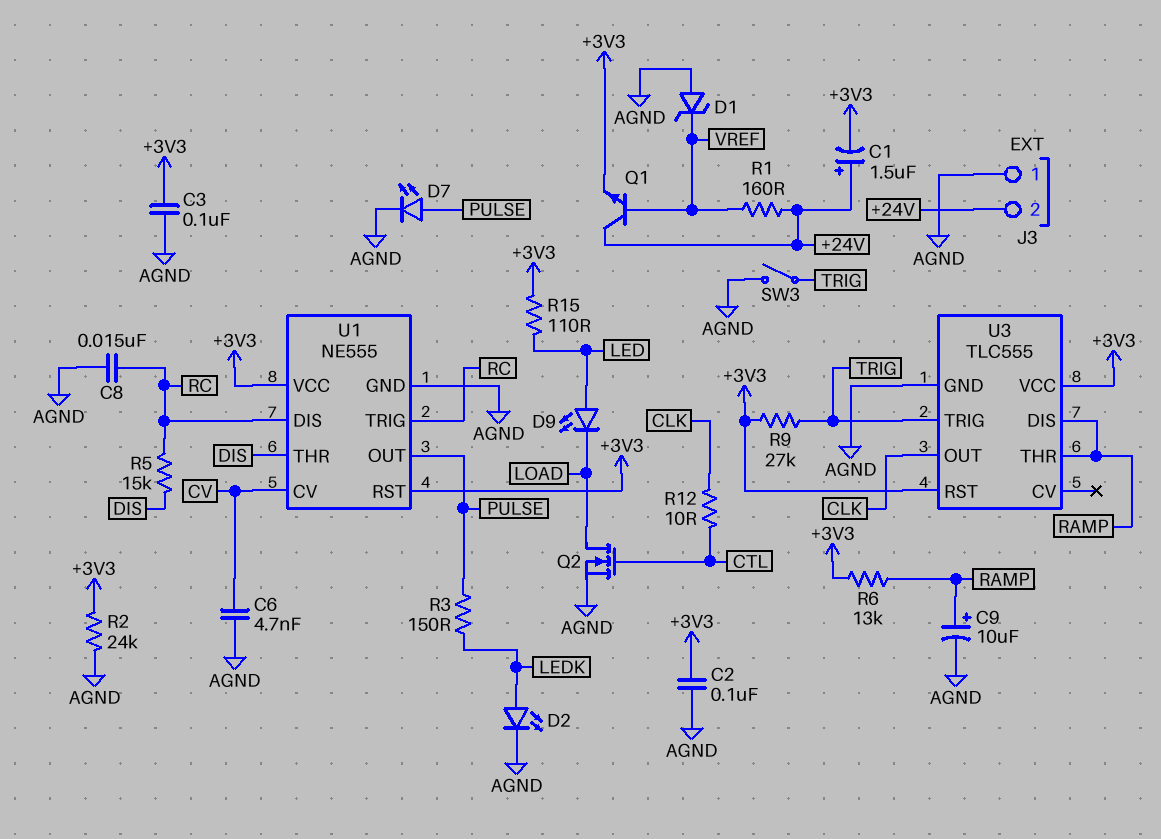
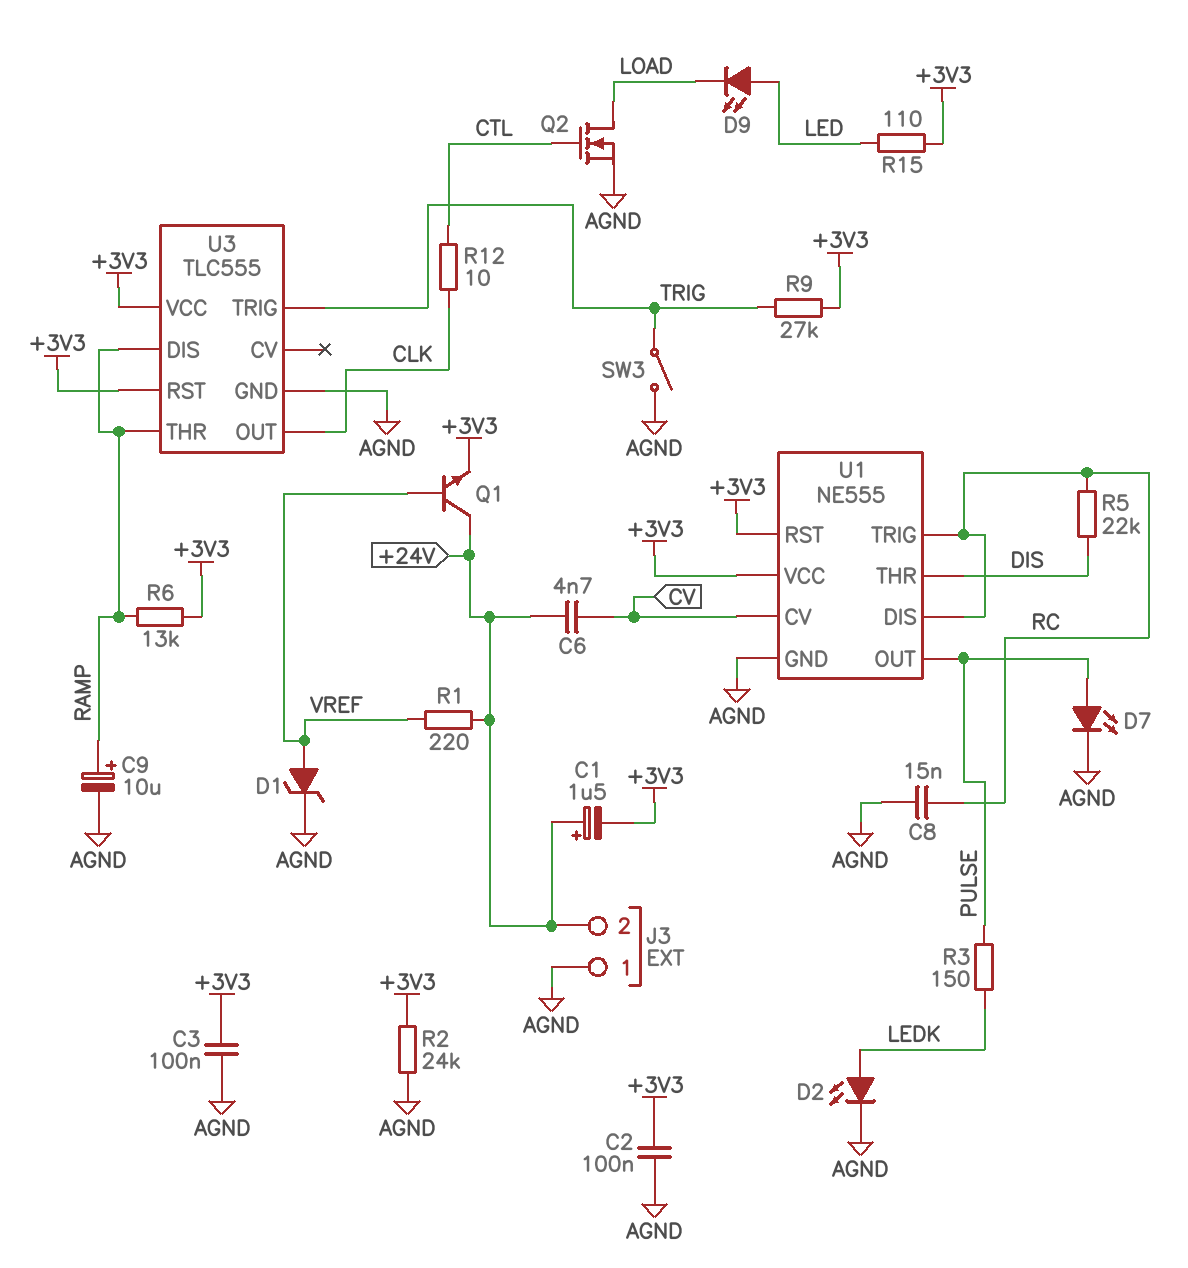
C6: 4.7nF (AGND, CV) -> 4.7nF (+24V, CV)
D1: zener (A AGND, K VREF) -> zener (A VREF, K AGND)
R1: 160 (+24V, VREF) -> 220 (+24V, VREF)
R5: 15k (DIS, RC) -> 22k (DIS, RC)

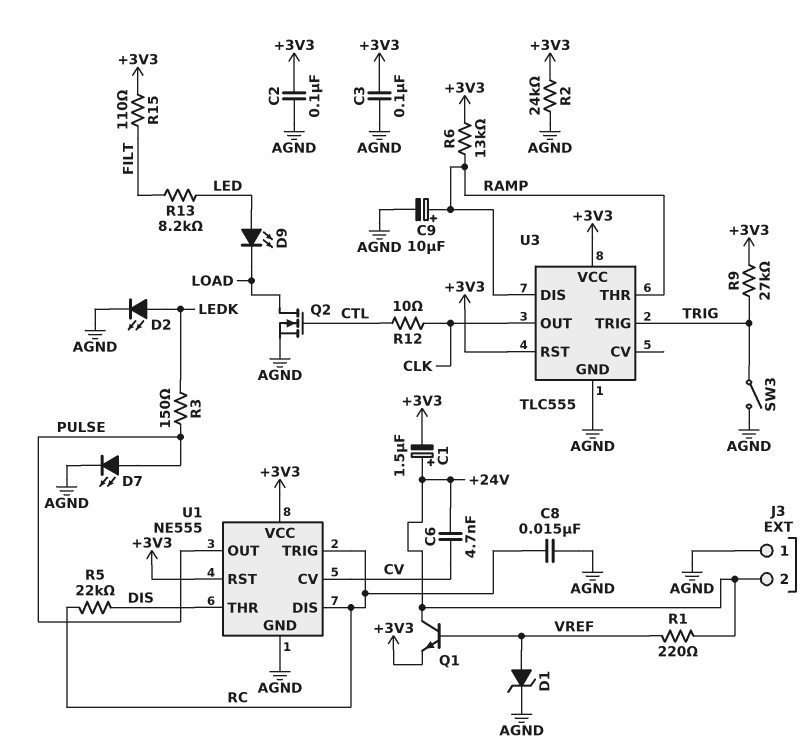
R13: none -> 8.2k (FILT, LED)
R15: 110 (+3V3, LED) -> 110 (+3V3, FILT)

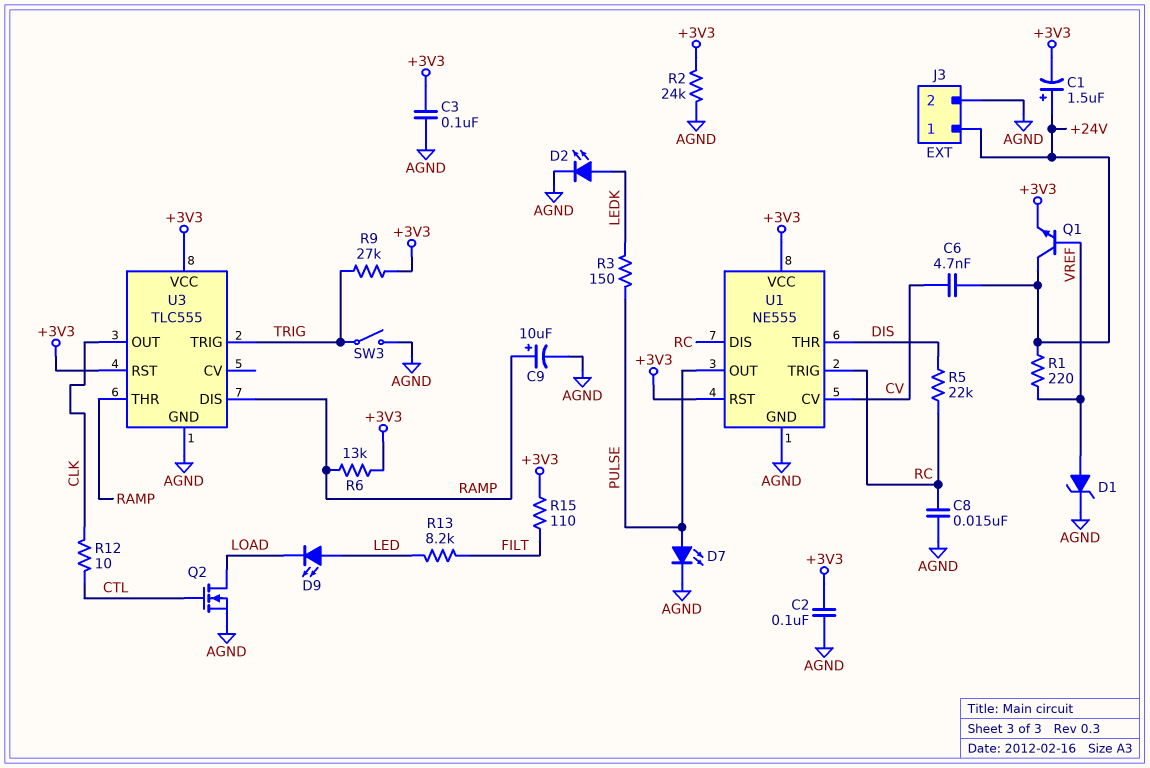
J3 pin 1: AGND -> +24V
J3 pin 2: +24V -> AGND

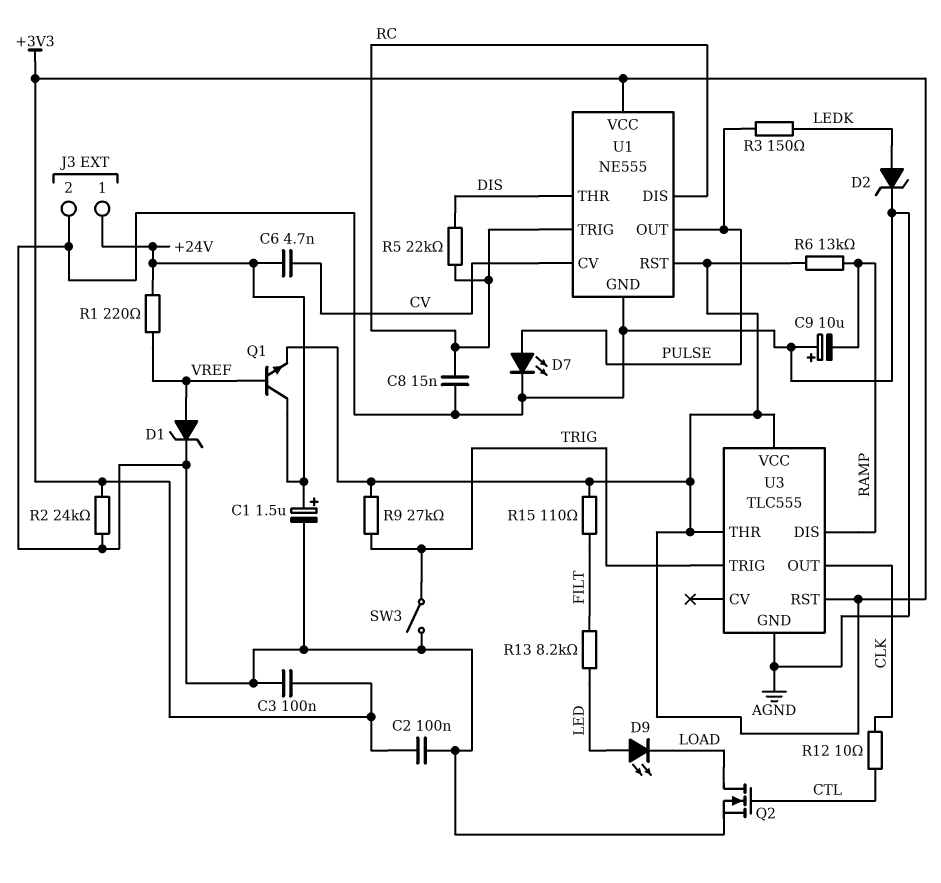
C1: 1.5uF (plus +24V, minus +3V3) -> 1.5uF (plus +24V, minus AGND)
C9: 10uF (plus RAMP, minus AGND) -> 10uF (plus AGND, minus RAMP)
D2: LED (A LEDK, K AGND) -> zener (A LEDK, K AGND)
U3 pin THR: RAMP -> +3V3

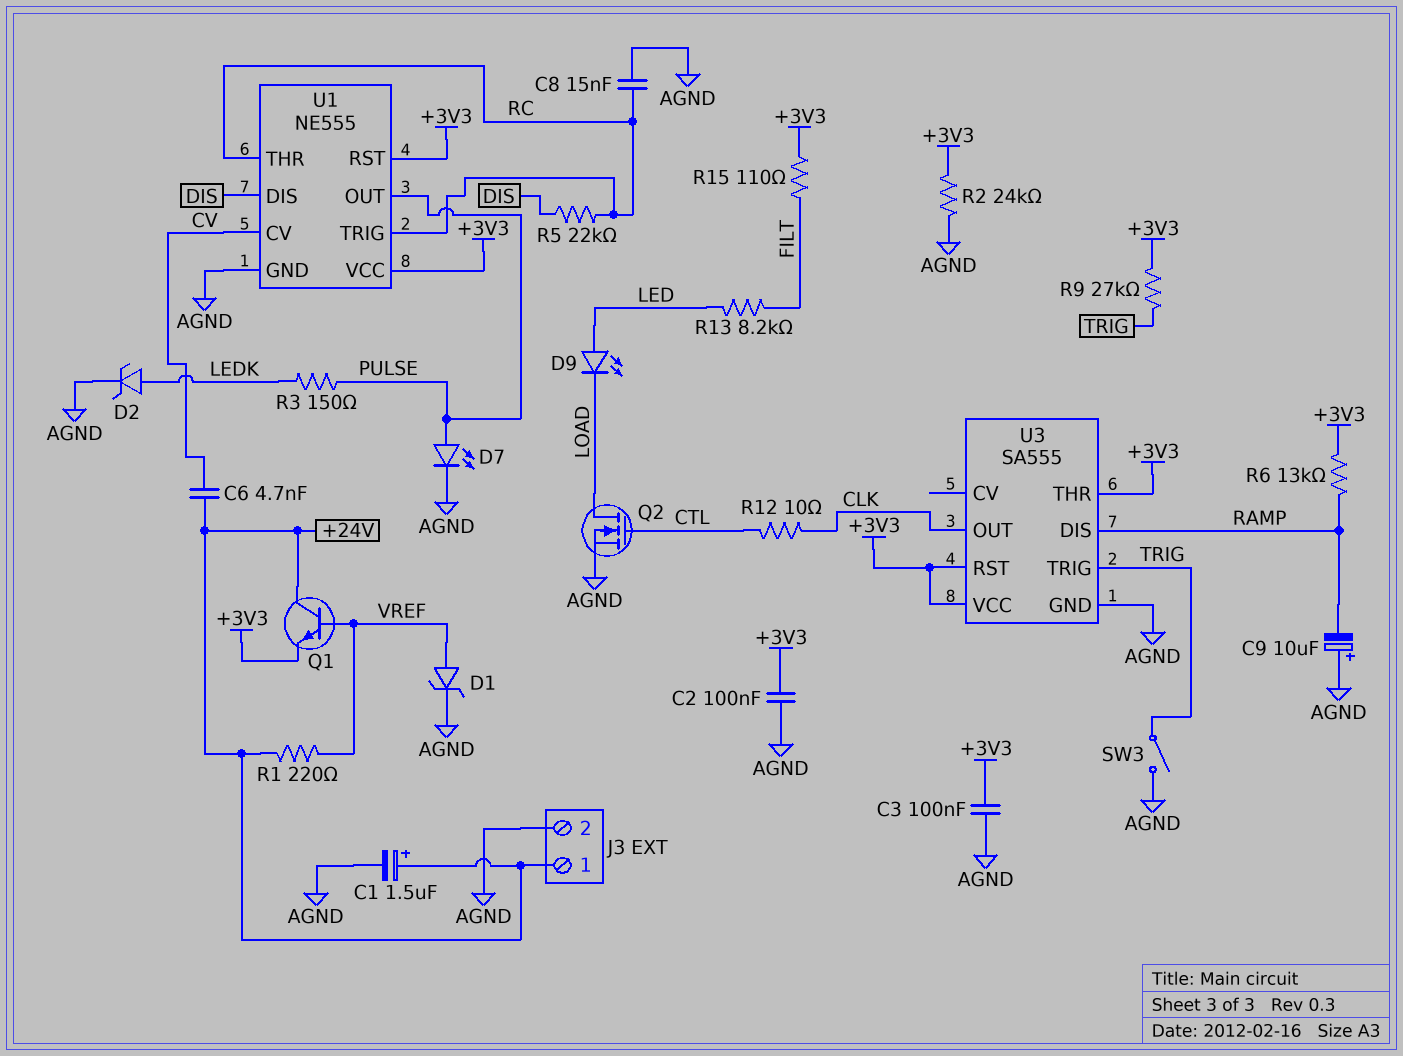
U1 pin DIS: RC -> DIS
U1 pin THR: DIS -> RC
U3: TLC555 -> SA555

